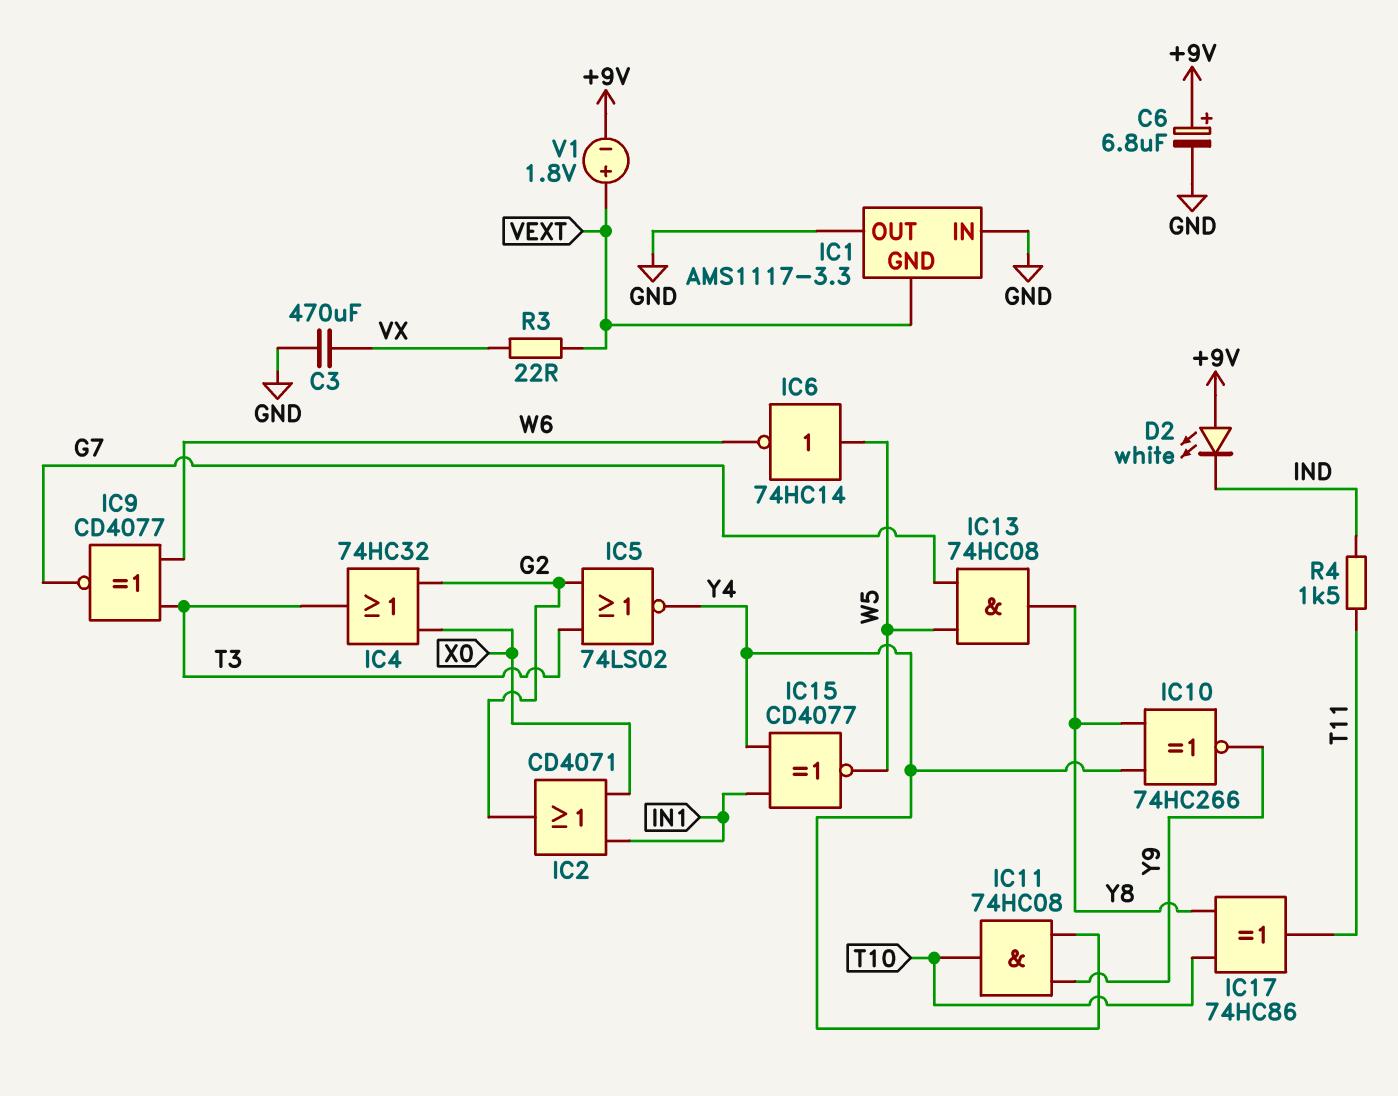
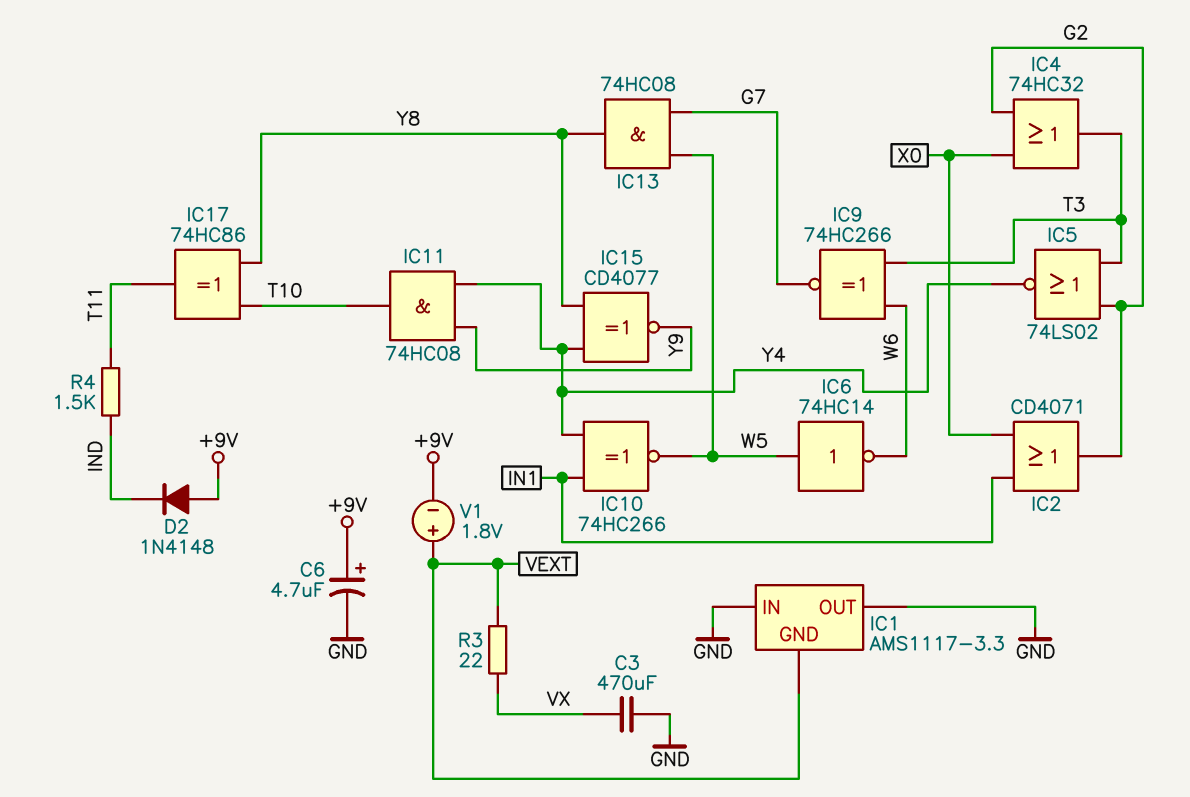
C6: 6.8uF (plus +9V, minus GND) -> 4.7uF (plus +9V, minus GND)
D2: LED white (A +9V, K IND) -> diode 1N4148 (A +9V, K IND)
IC9: XNOR CD4077 (in T3, in W6, out G7) -> XNOR 74HC266 (in T3, in W6, out G7)
IC10: XNOR 74HC266 (in Y4, in Y8, out Y9) -> XNOR 74HC266 (in IN1, in Y4, out W5)
IC15: XNOR CD4077 (in IN1, in Y4, out W5) -> XNOR CD4077 (in Y4, in Y8, out Y9)

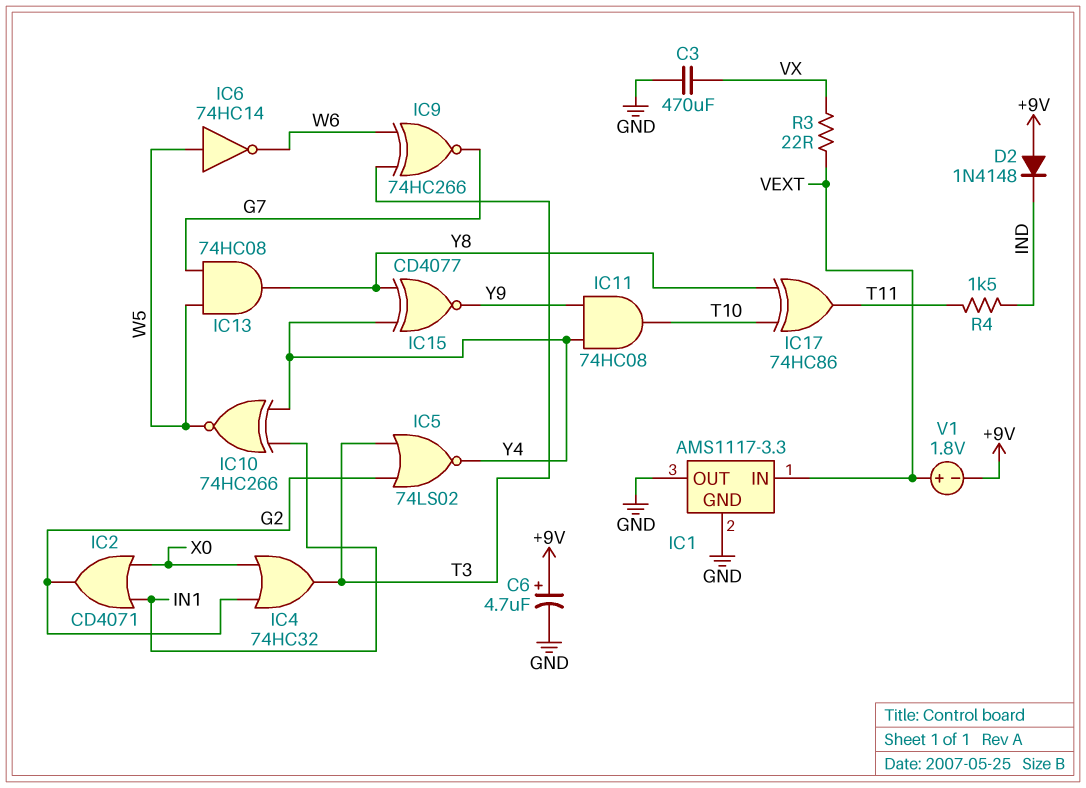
IC1 pin GND: VEXT -> GND
IC1 pin IN: GND -> VEXT

